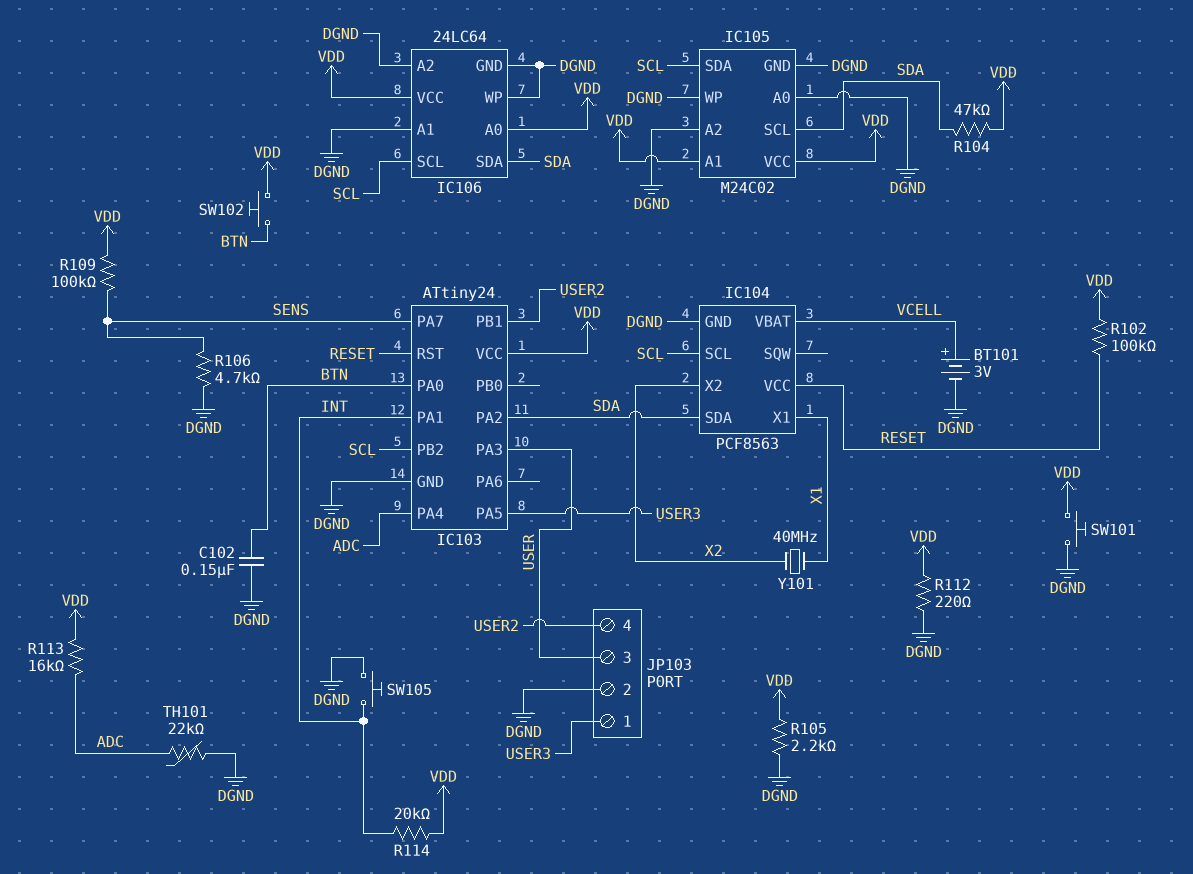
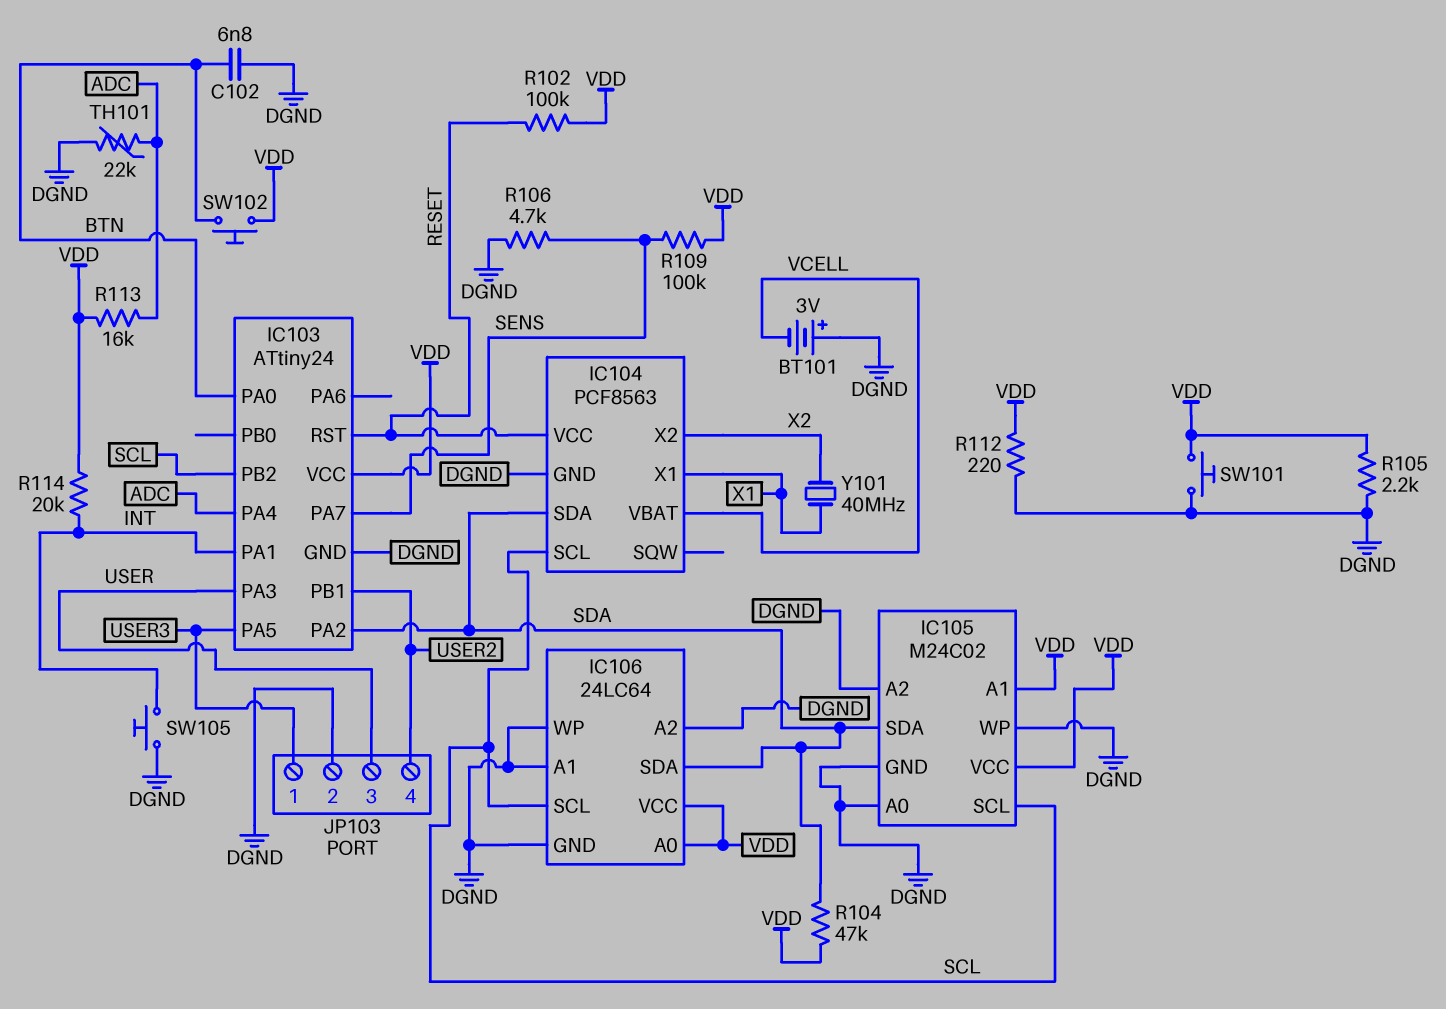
BT101: 3V (plus VCELL, minus DGND) -> 3V (plus DGND, minus VCELL)
C102: 150nF (BTN, DGND) -> 6.8nF (BTN, DGND)
IC105 pin SCL: SDA -> SCL
IC105 pin SDA: SCL -> SDA

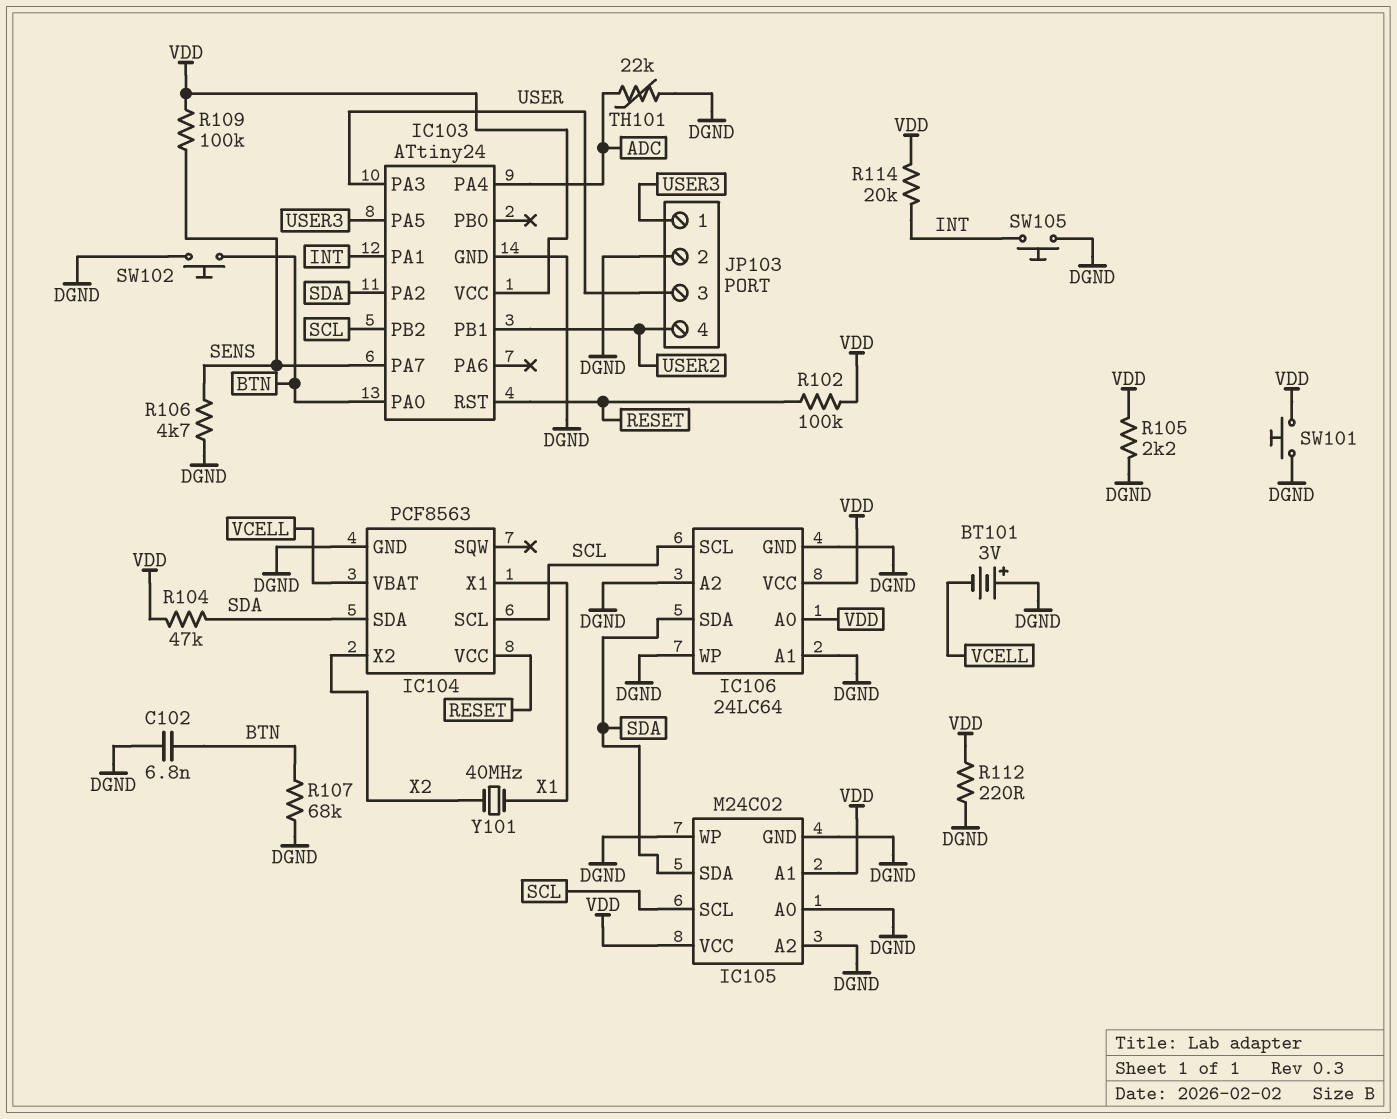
R107: none -> 68k (BTN, DGND)
R113: 16k (ADC, VDD) -> none
SW102: button (BTN, VDD) -> button (BTN, DGND)

